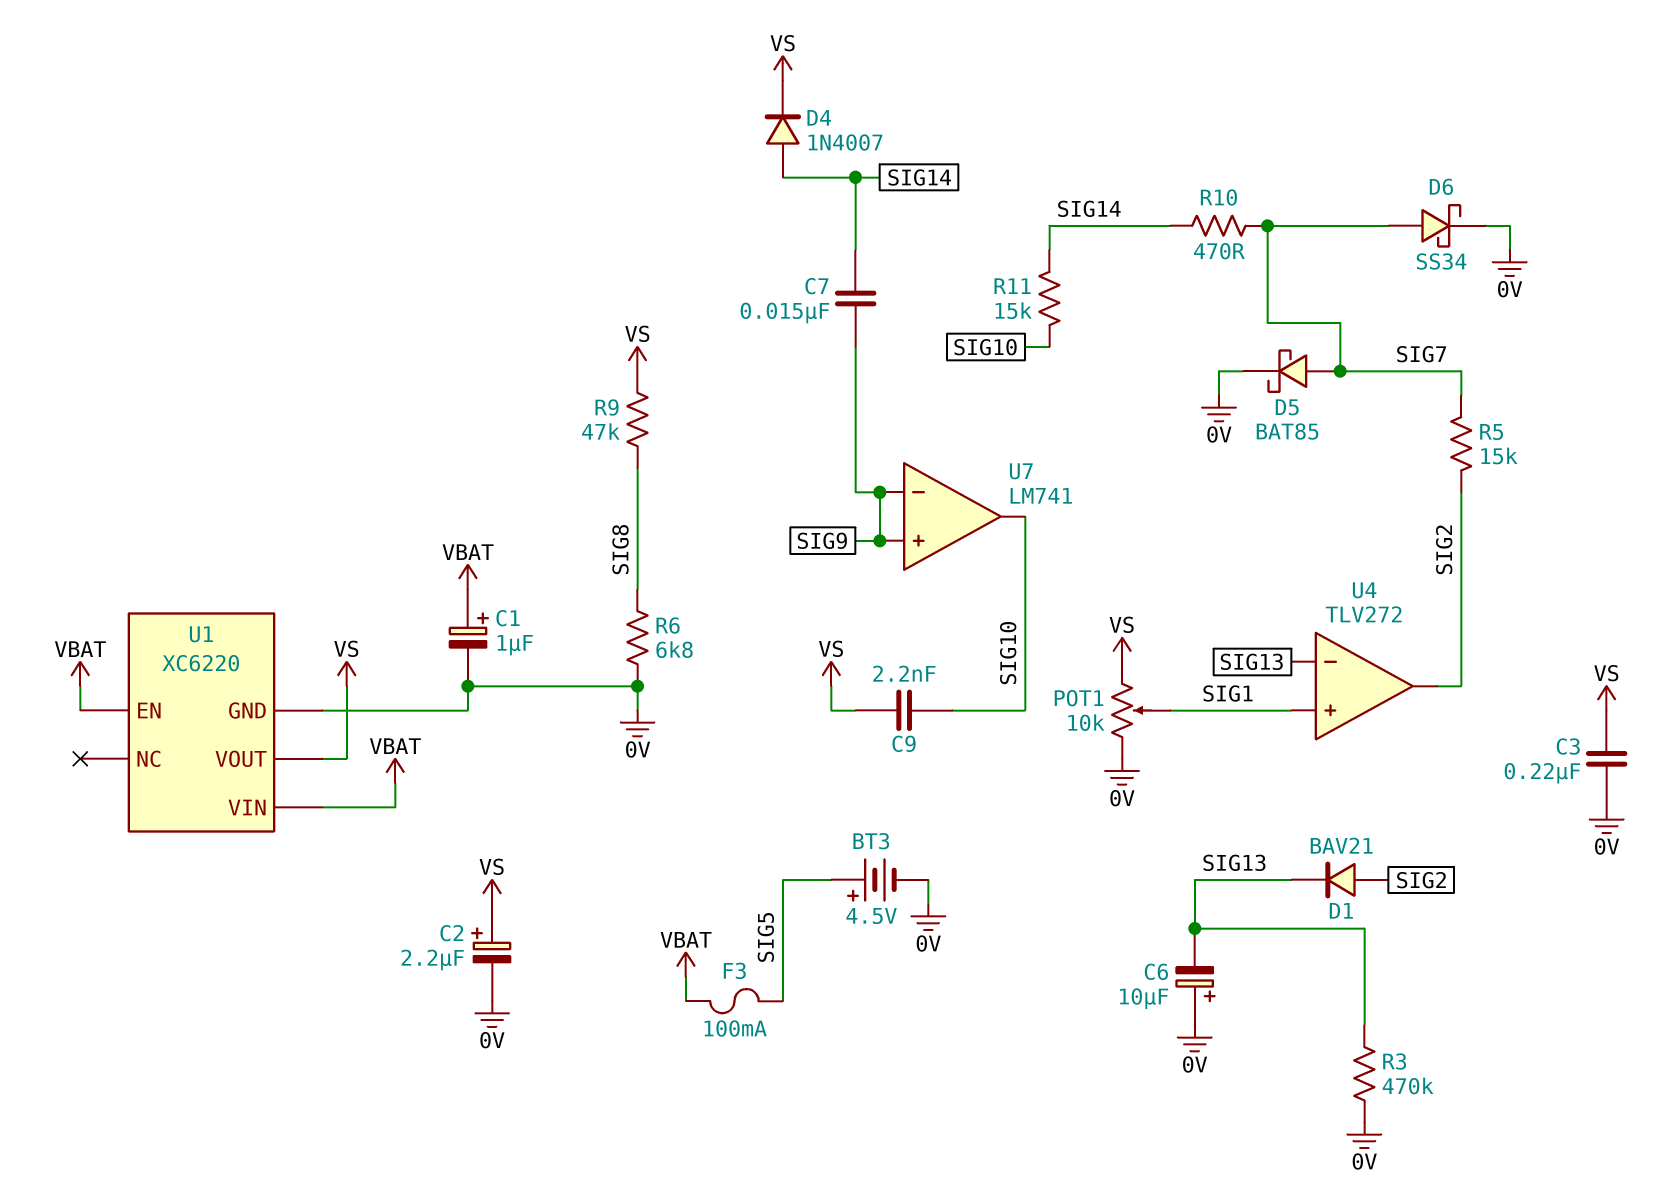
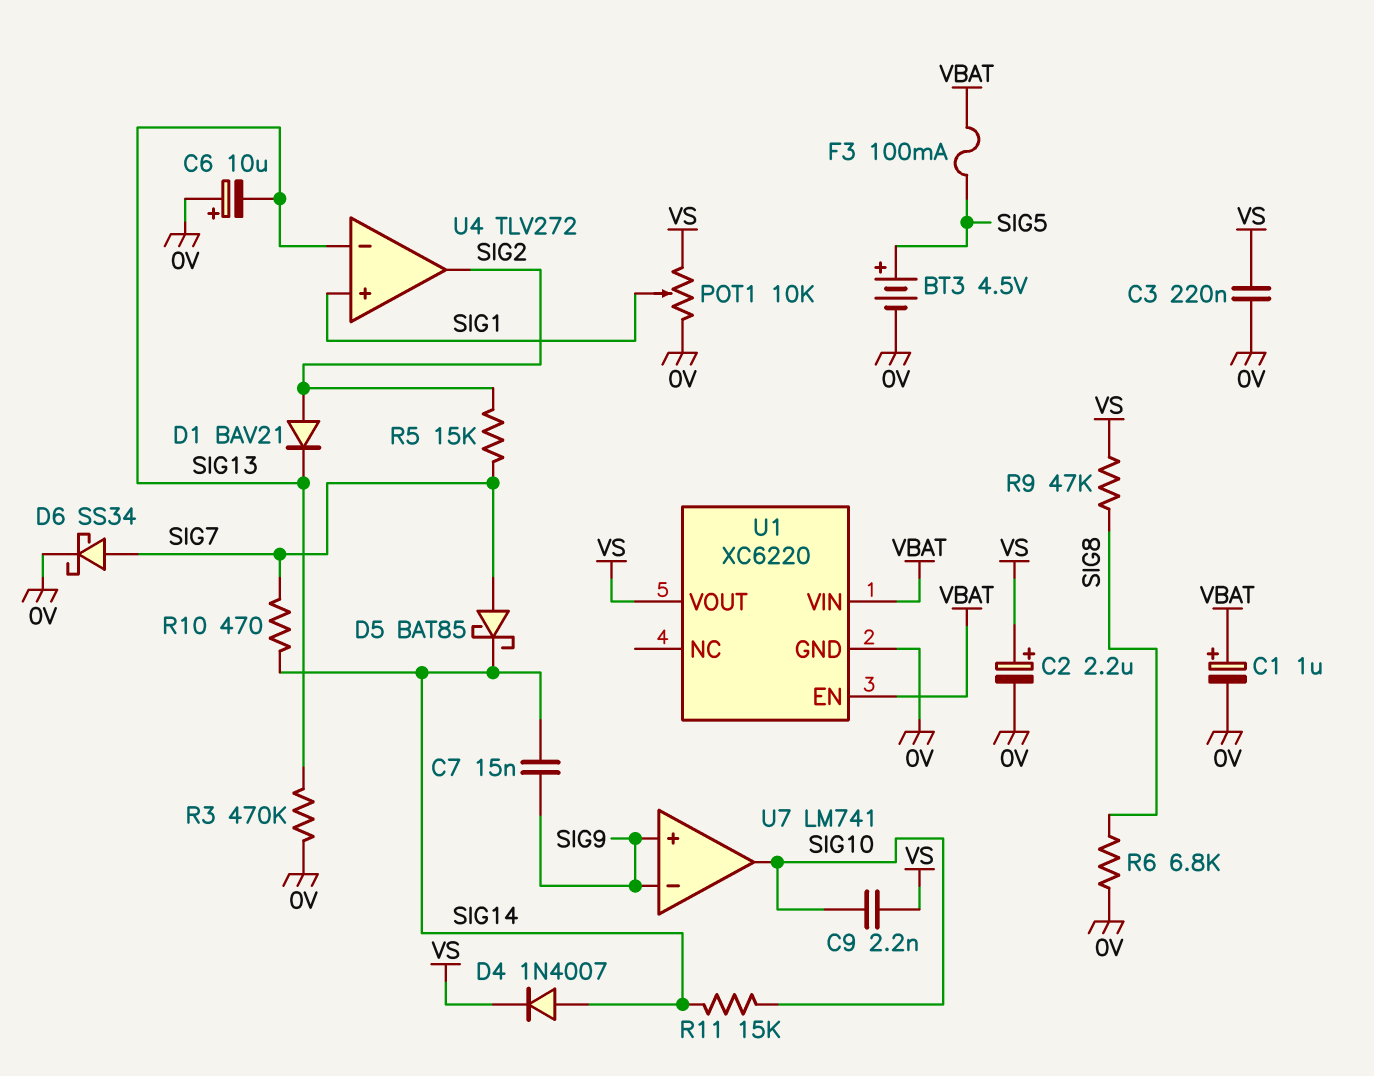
D5: schottky BAT85 (A SIG7, K 0V) -> schottky BAT85 (A SIG7, K SIG14)

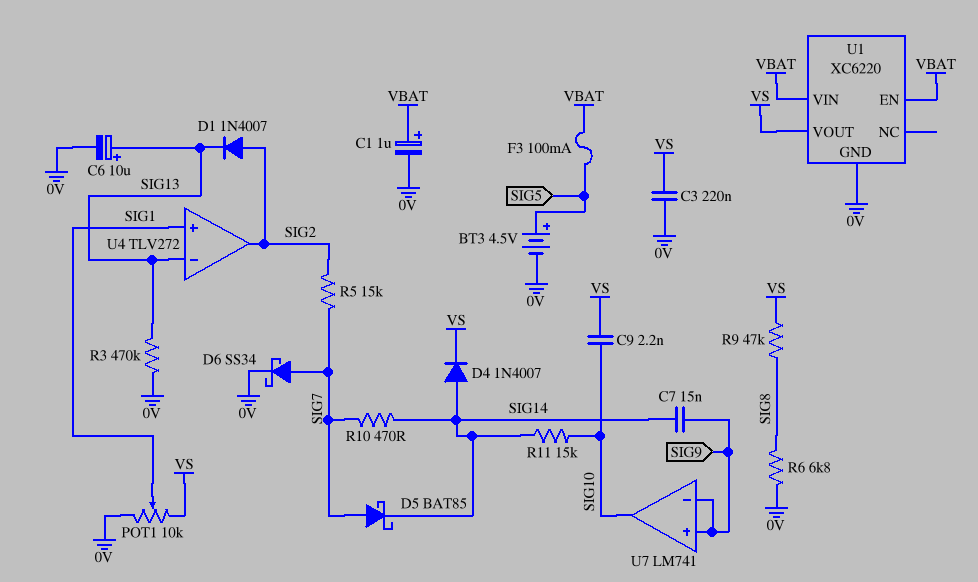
C2: 2.2uF (plus VS, minus 0V) -> none
C6: 10uF (plus 0V, minus SIG13) -> 10uF (plus SIG13, minus 0V)
D1: diode BAV21 (A SIG2, K SIG13) -> diode 1N4007 (A SIG2, K SIG13)

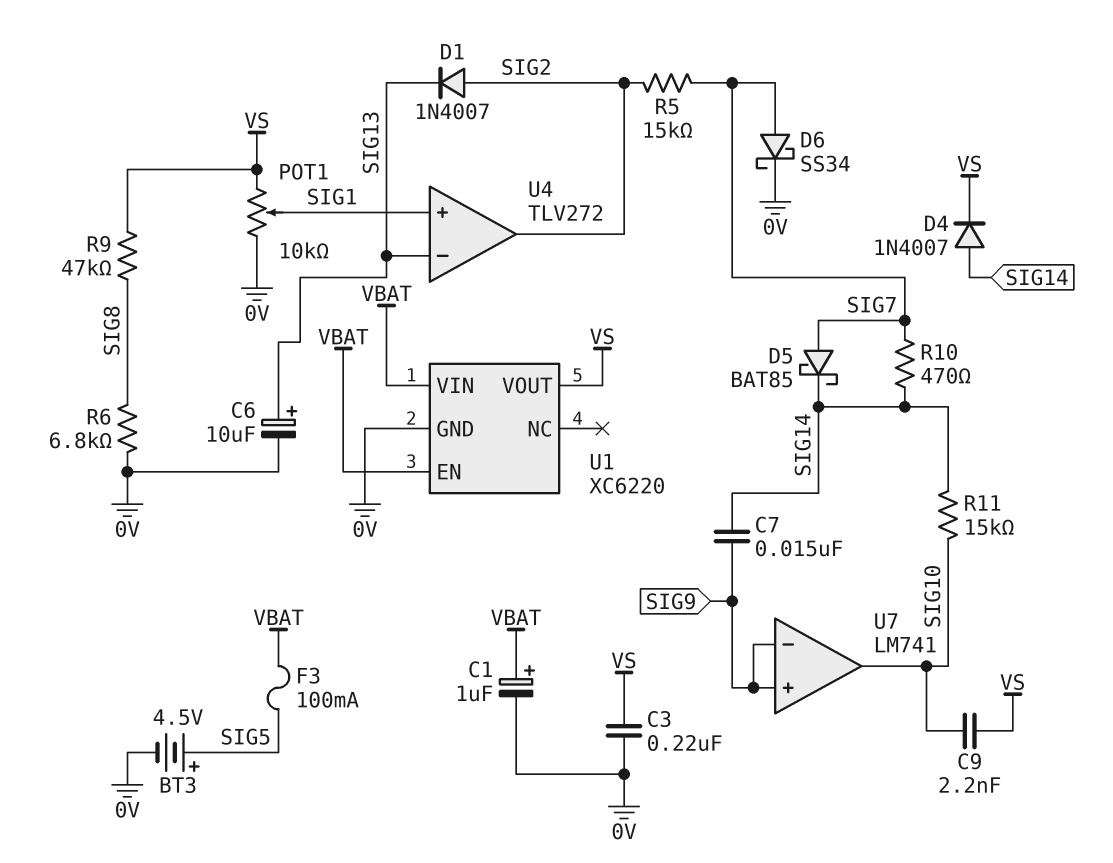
R3: 470k (0V, SIG13) -> none

